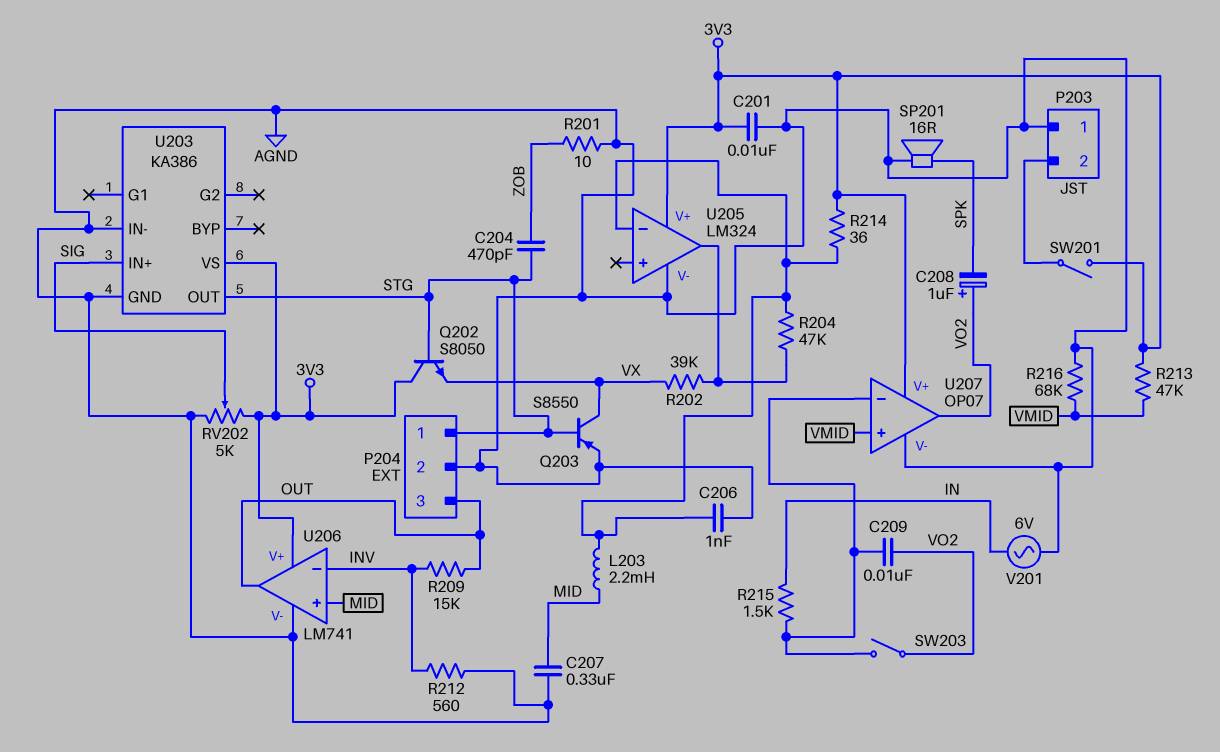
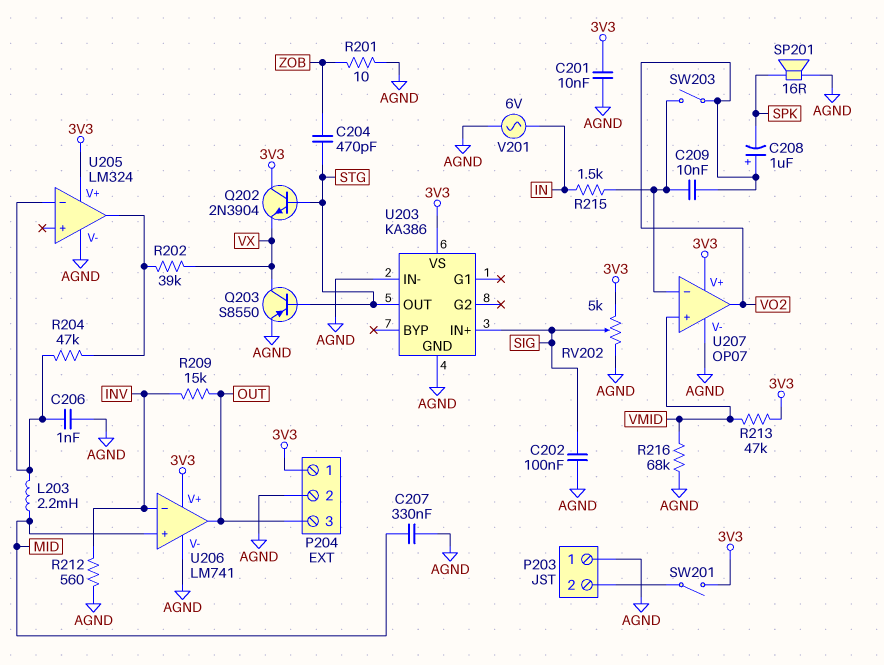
C202: none -> 100nF (AGND, SIG)
P204 pin 1: STG -> 3V3
Q202: NPN S8050 (B STG, C 3V3, E VX) -> NPN 2N3904 (B STG, C 3V3, E VX)
R214: 36 (3V3, U205/in-) -> none

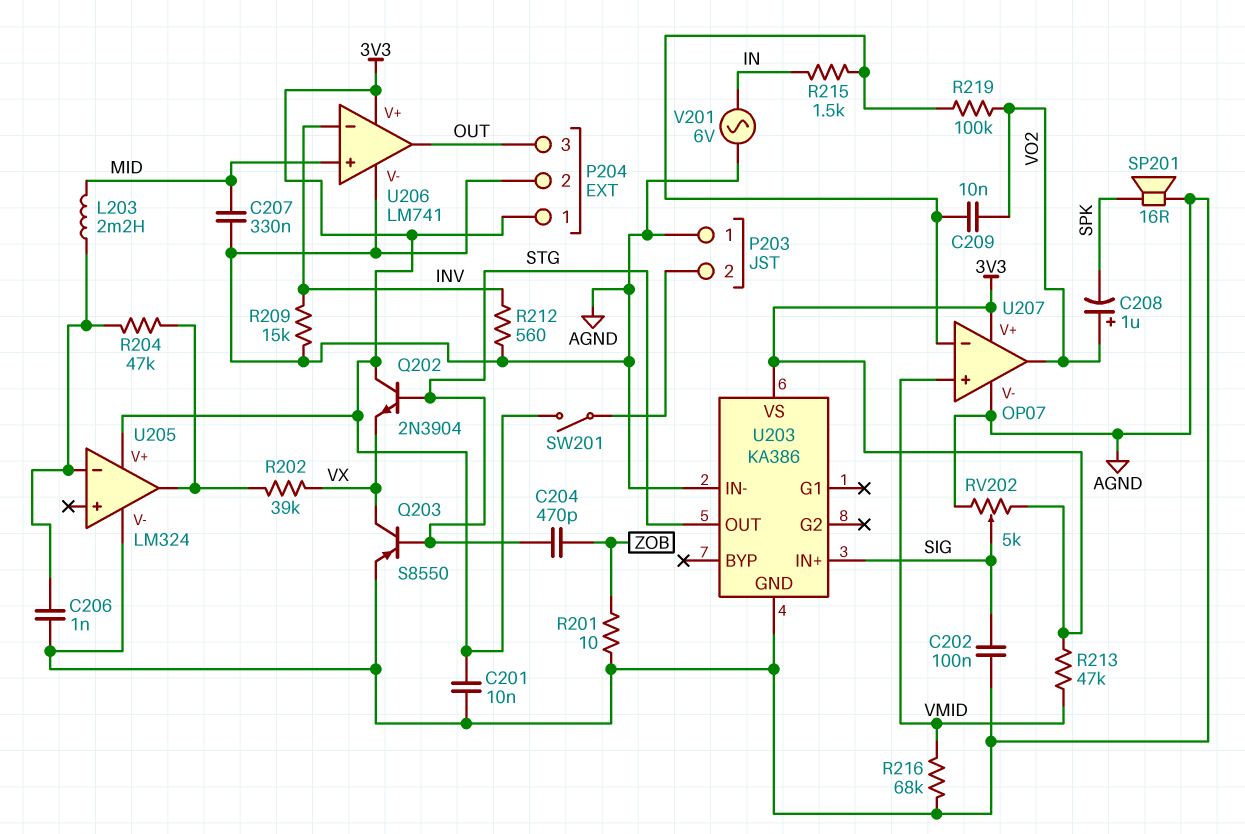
R209: 15k (INV, OUT) -> 15k (AGND, INV)
R219: none -> 100k (U207/in-, VO2)
SW203: switch (U207/in-, VO2) -> none

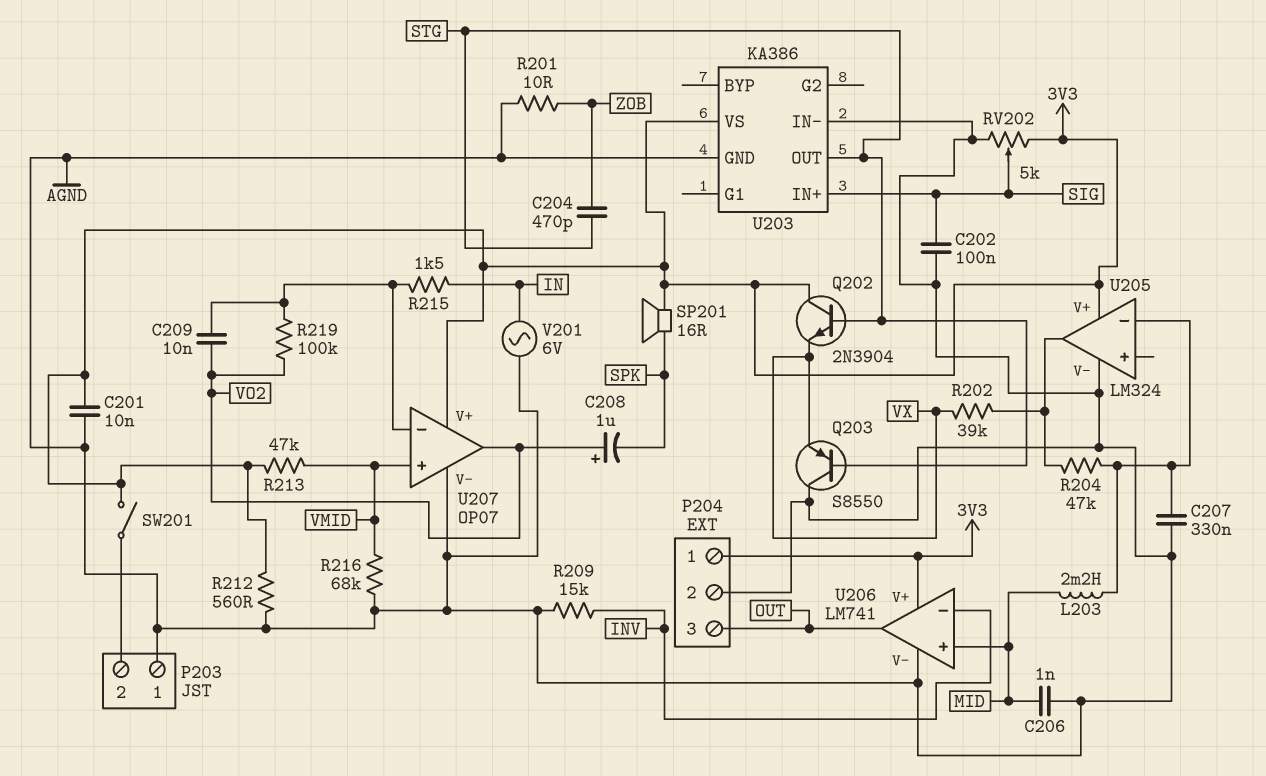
C206: 1nF (AGND, U205/in-) -> 1nF (AGND, MID)
C207: 330nF (AGND, MID) -> 330nF (AGND, U205/in-)
Q203: PNP S8550 (B STG, C VX, E AGND) -> PNP S8550 (B STG, C AGND, E VX)
R212: 560 (AGND, INV) -> 560 (3V3, AGND)
SP201: speaker 16R (AGND, SPK) -> speaker 16R (3V3, SPK)

